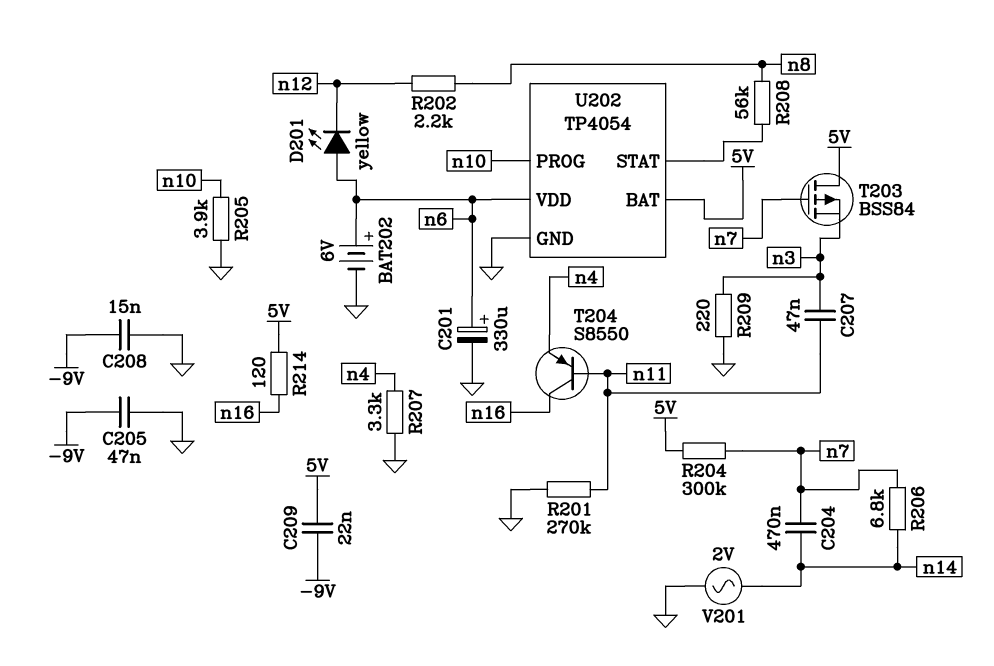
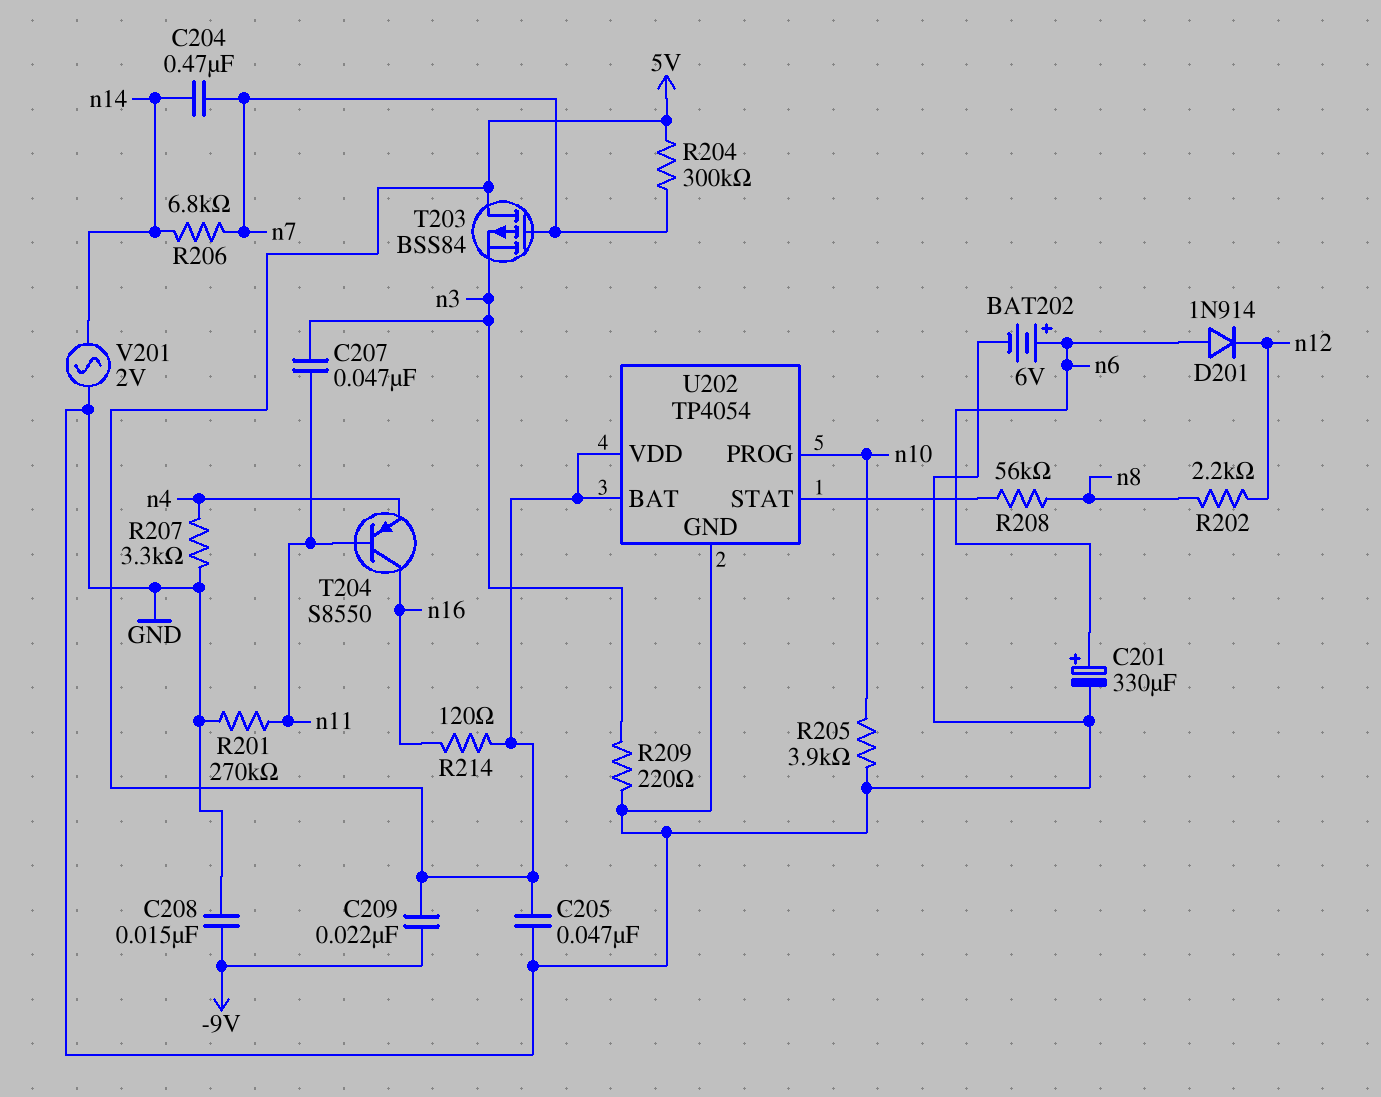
C205: 47nF (-9V, GND) -> 47nF (5V, GND)
D201: LED yellow (A n6, K n12) -> diode 1N914 (A n6, K n12)
U202 pin VDD: n6 -> 5V

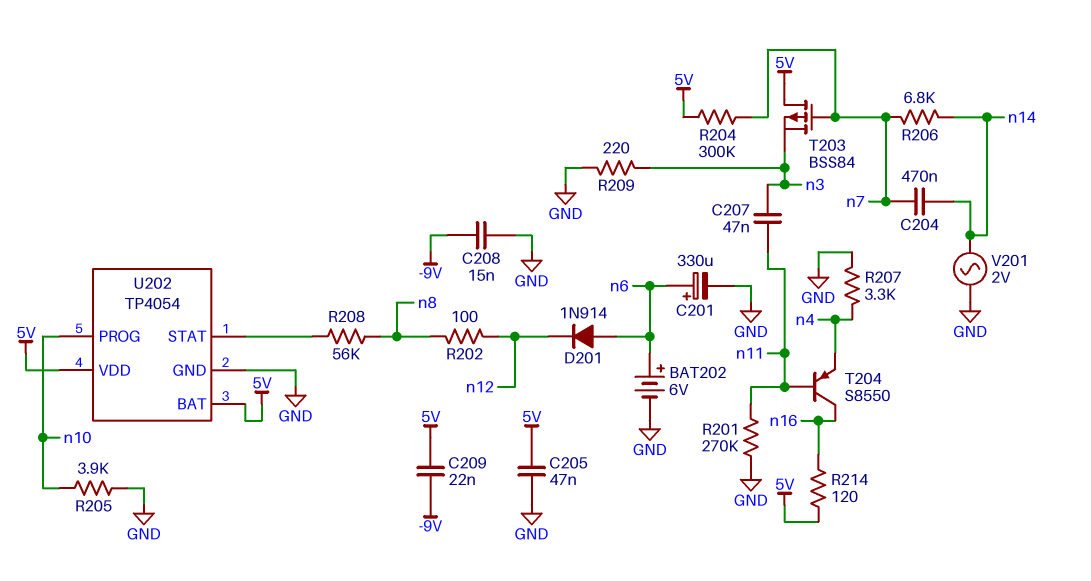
R202: 2.2k (n8, n12) -> 100 (n8, n12)

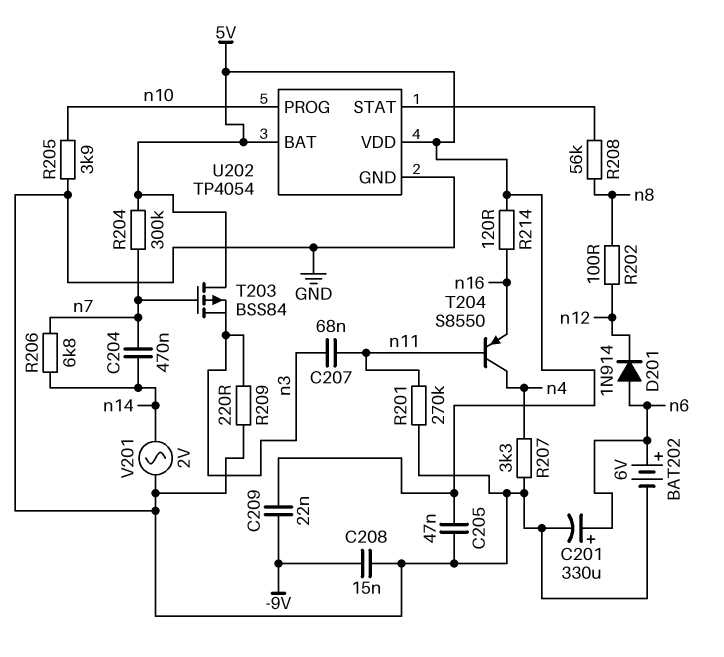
C207: 47nF (n3, n11) -> 68nF (n3, n11)
T204: PNP S8550 (B n11, C n16, E n4) -> PNP S8550 (B n11, C n4, E n16)

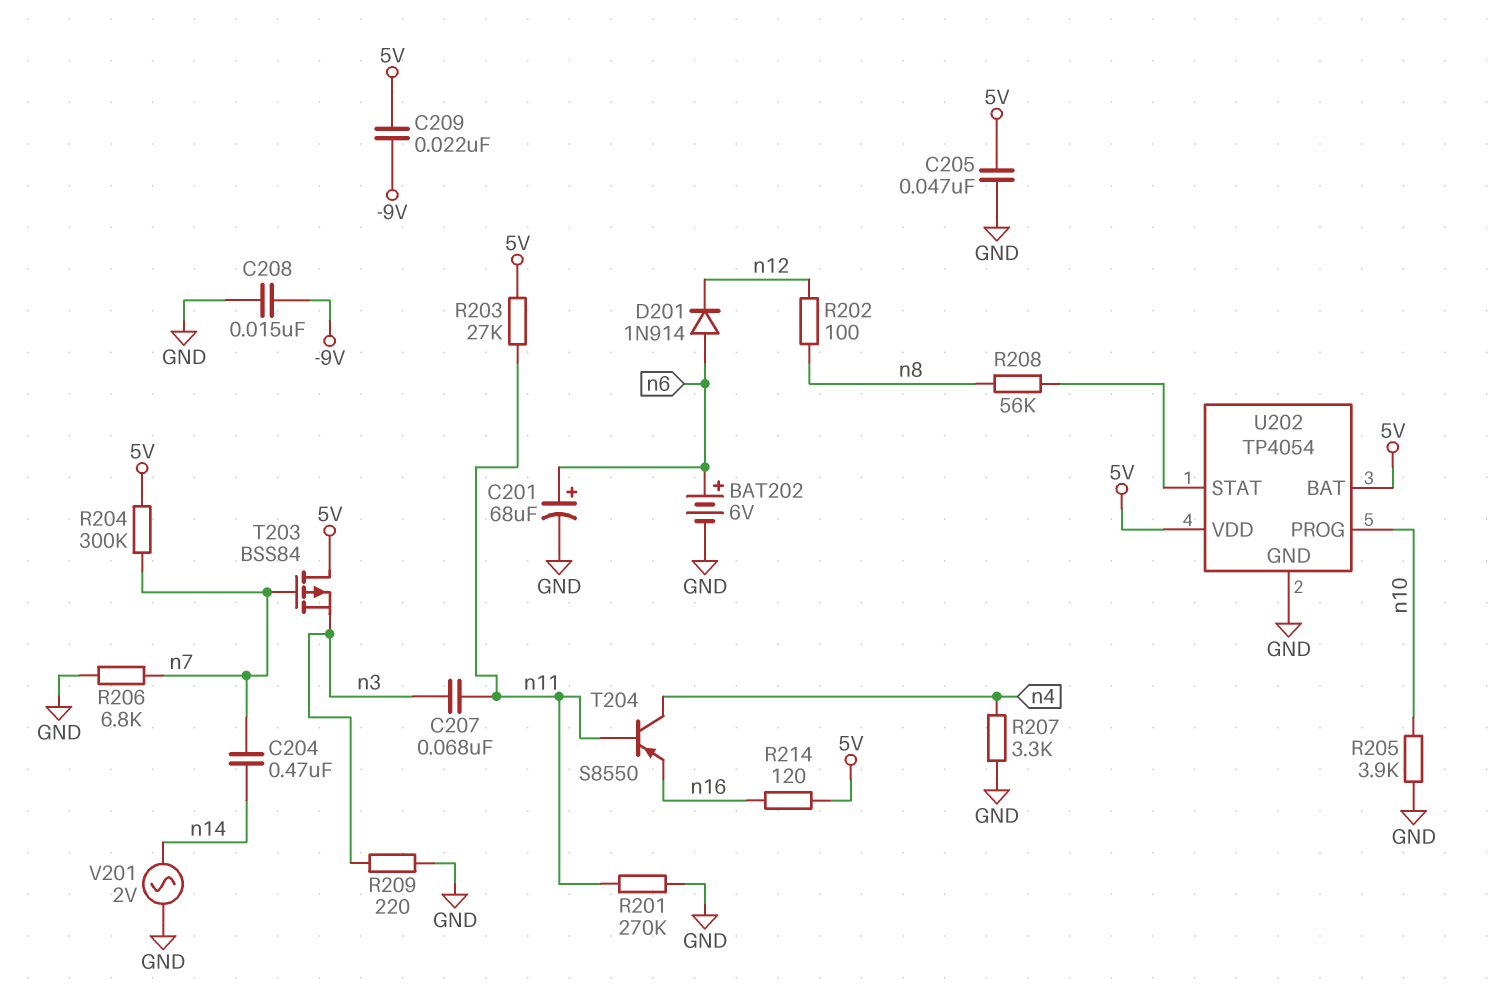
C201: 330uF (plus n6, minus GND) -> 68uF (plus n6, minus GND)
R203: none -> 27k (5V, n11)
R206: 6.8k (n7, n14) -> 6.8k (GND, n7)

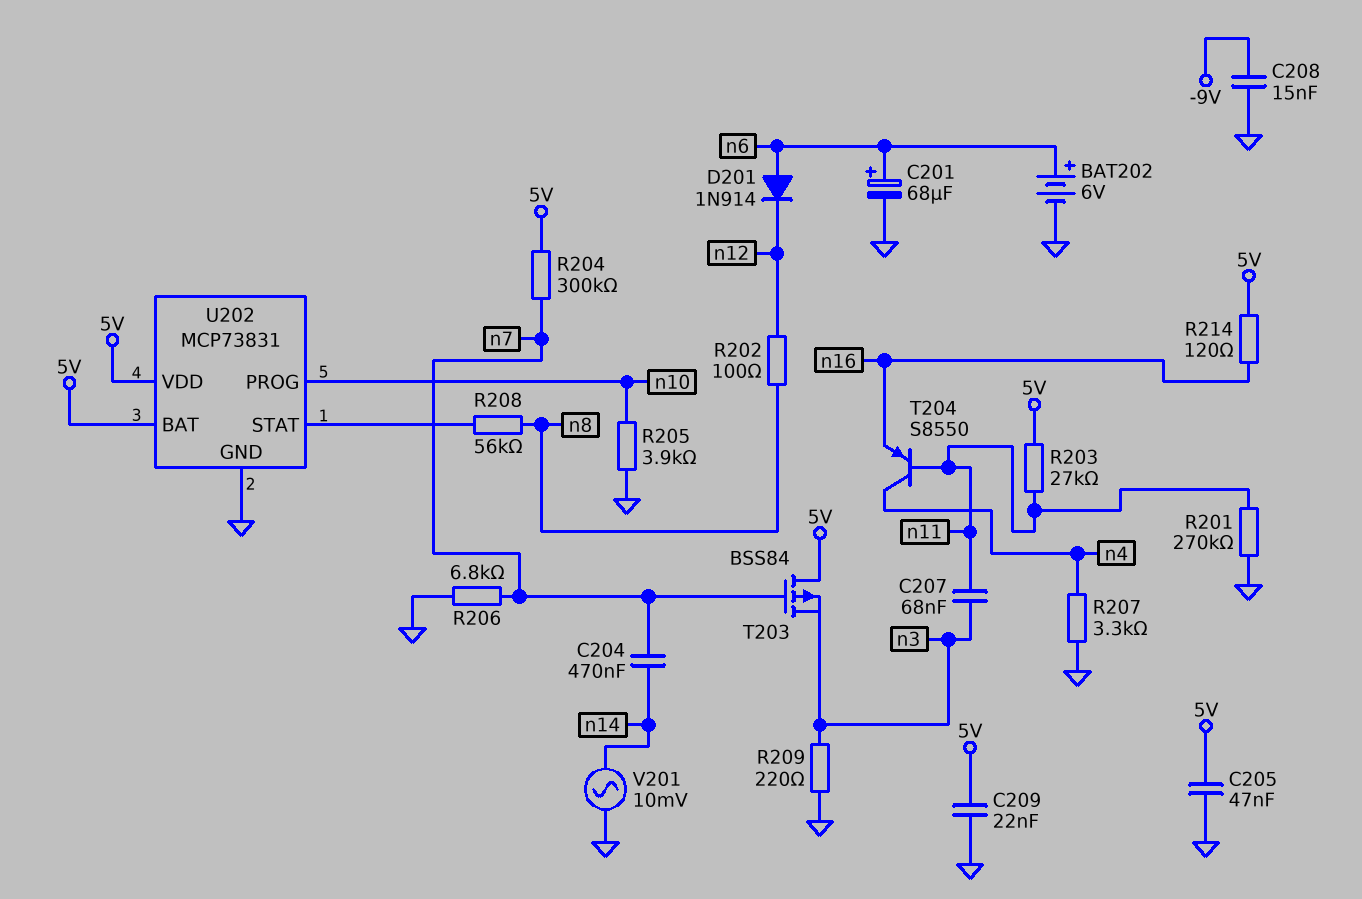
C209: 22nF (-9V, 5V) -> 22nF (5V, GND)
U202: TP4054 -> MCP73831
V201: AC 2V (GND, n14) -> AC 10mV (GND, n14)

